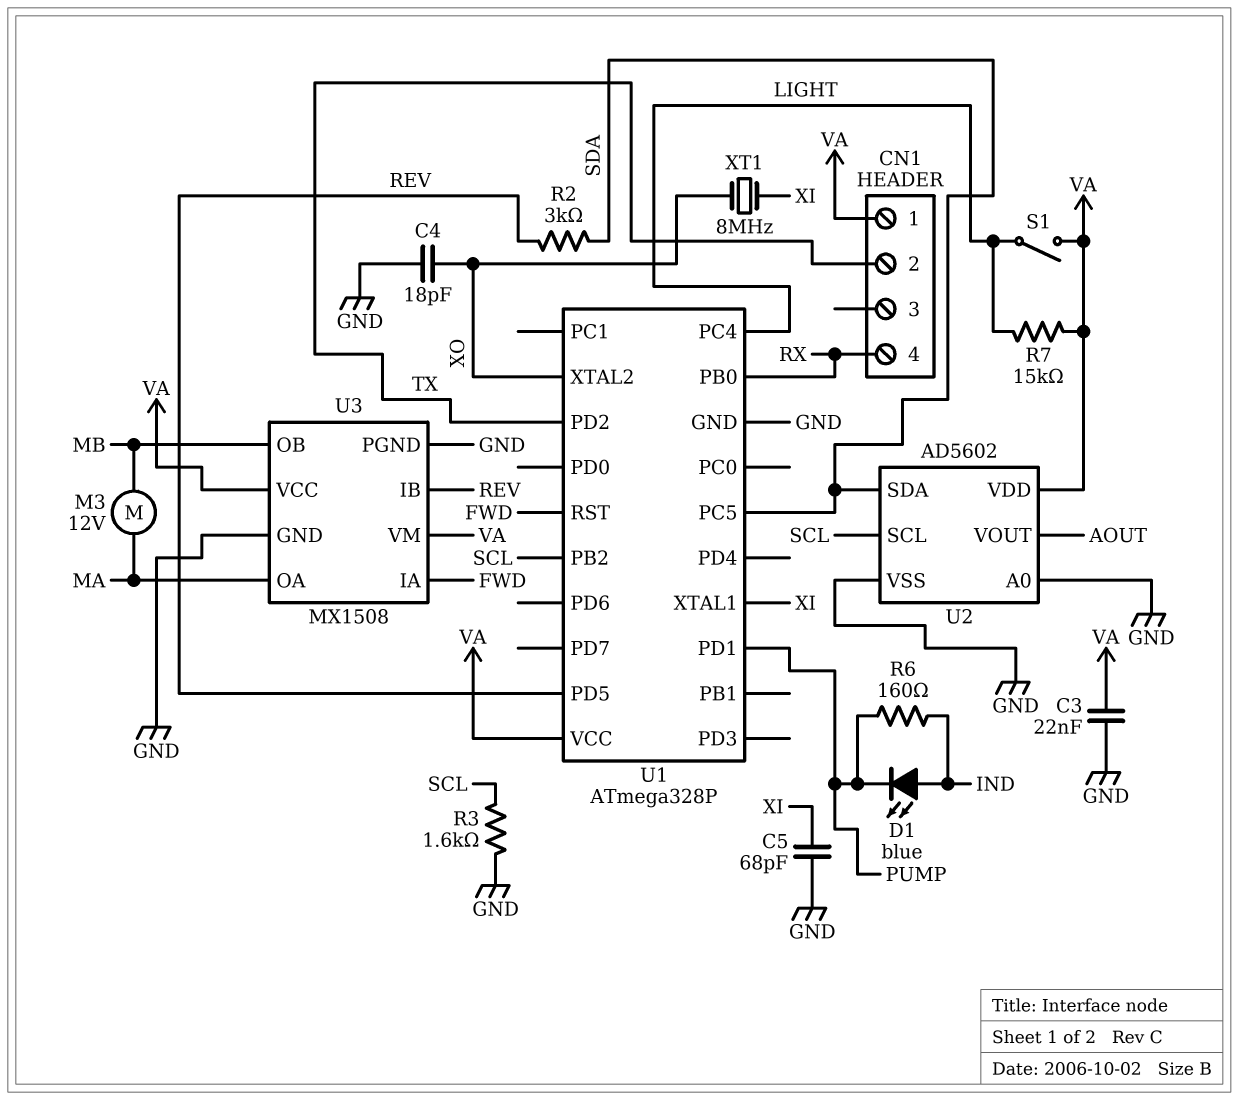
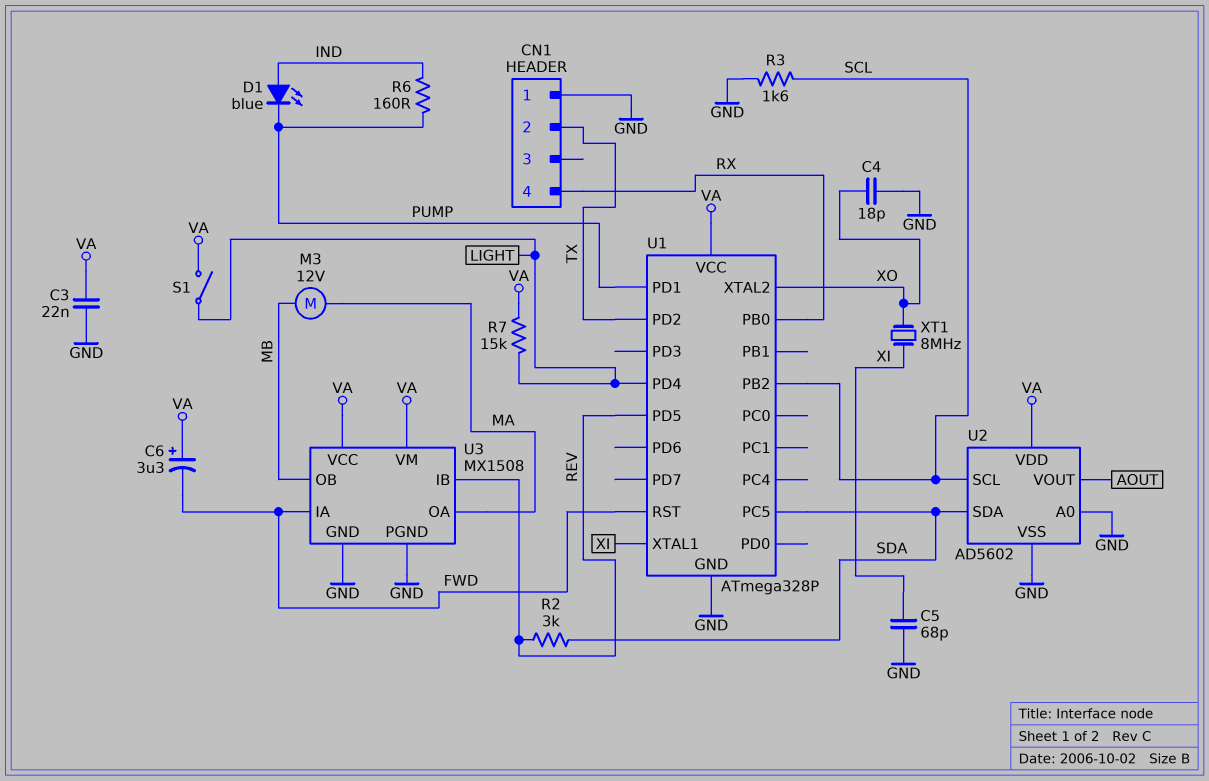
C6: none -> 3.3uF (plus VA, minus FWD)
CN1 pin 1: VA -> GND
U1 pin PC4: LIGHT -> none
U1 pin PD4: none -> LIGHT

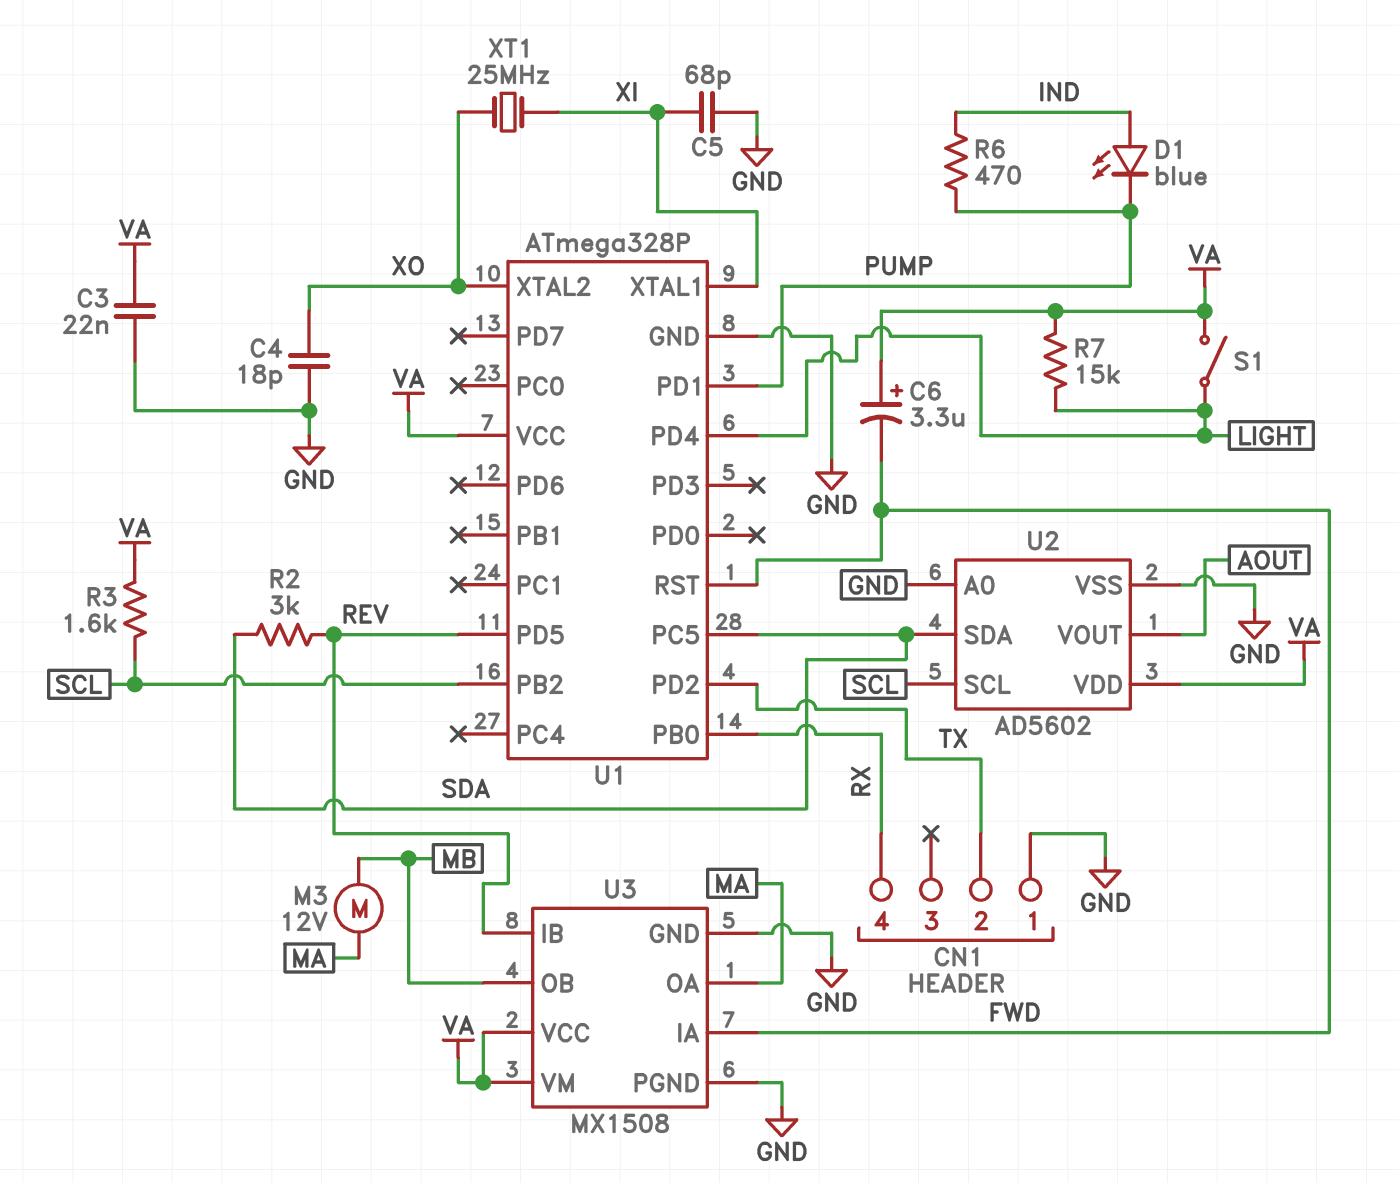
R3: 1.6k (GND, SCL) -> 1.6k (SCL, VA)
R6: 160 (IND, PUMP) -> 470 (IND, PUMP)
XT1: 8MHz (XI, XO) -> 25MHz (XI, XO)

